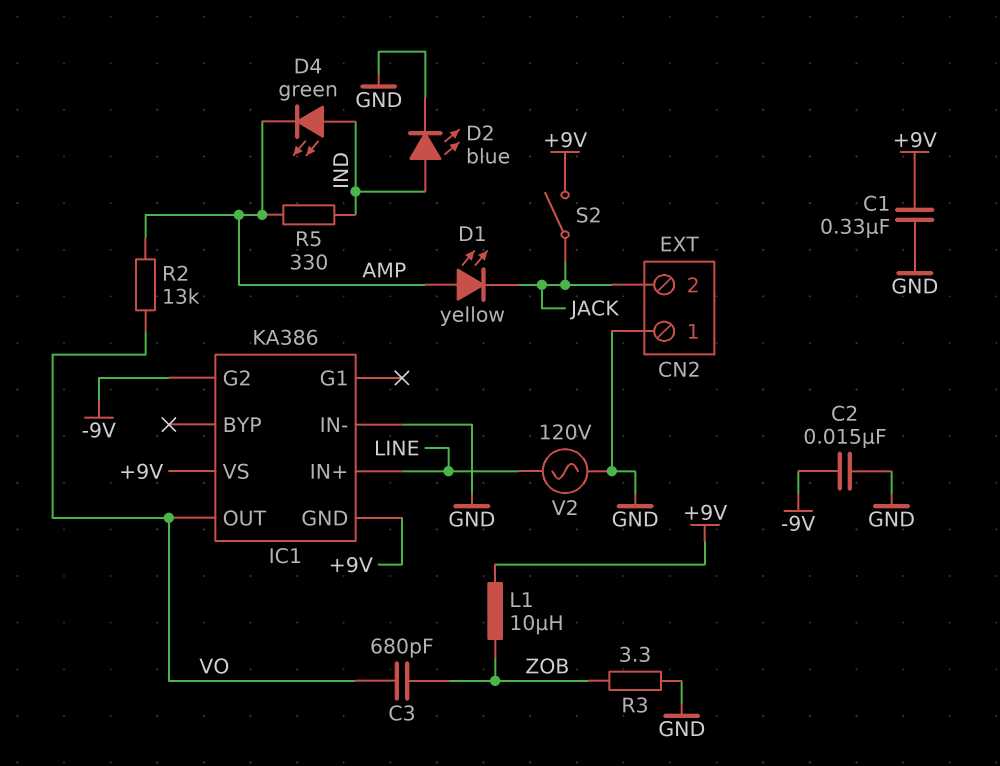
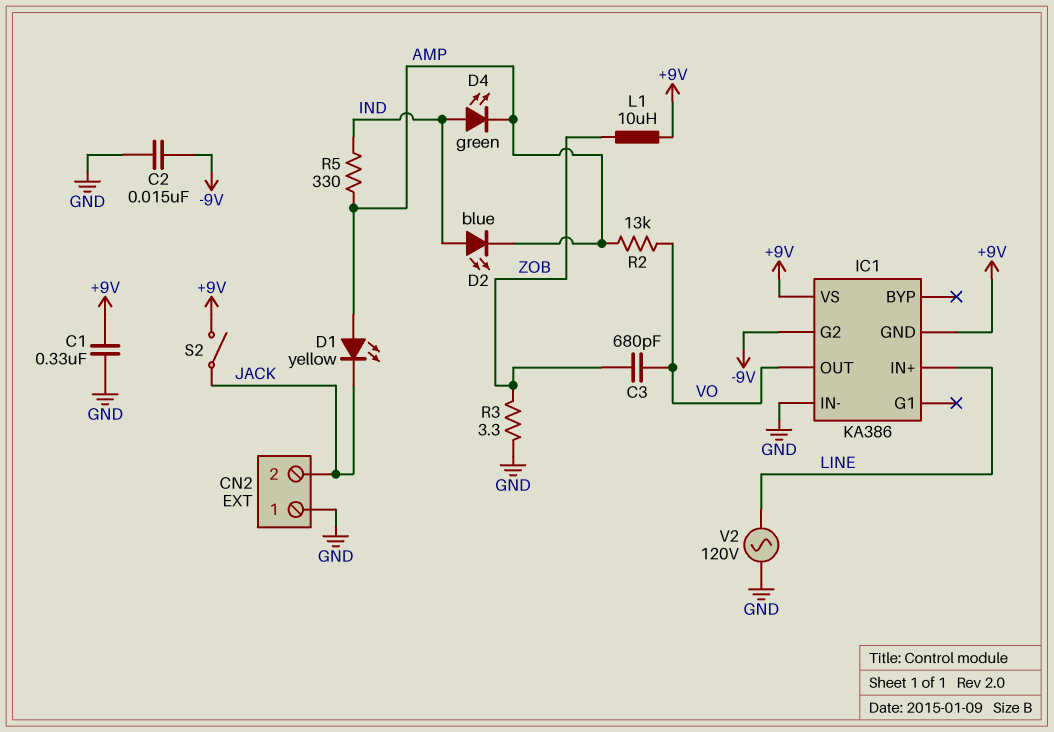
D2: LED blue (A IND, K GND) -> LED blue (A IND, K AMP)

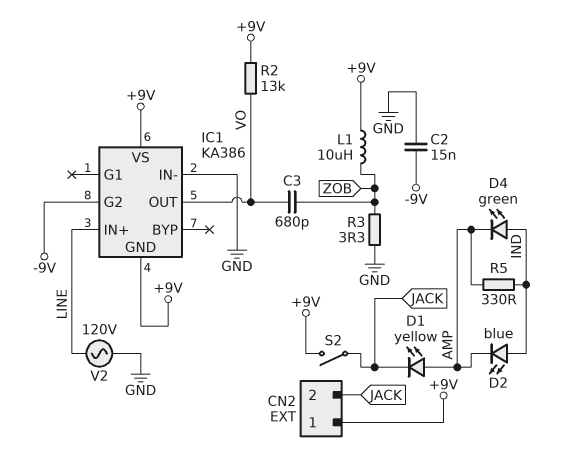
C1: 330nF (+9V, GND) -> none
CN2 pin 1: GND -> +9V
R2: 13k (AMP, VO) -> 13k (+9V, VO)

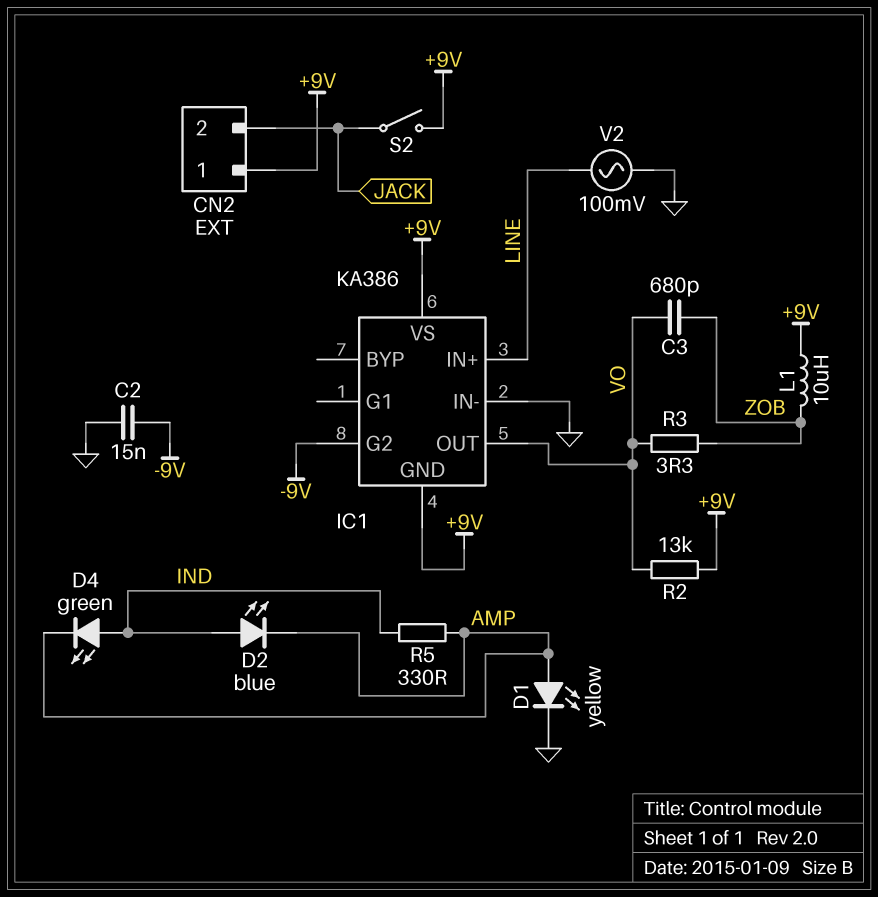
D1: LED yellow (A AMP, K JACK) -> LED yellow (A AMP, K GND)
R3: 3.3 (GND, ZOB) -> 3.3 (VO, ZOB)
V2: AC 120V (GND, LINE) -> AC 100mV (GND, LINE)

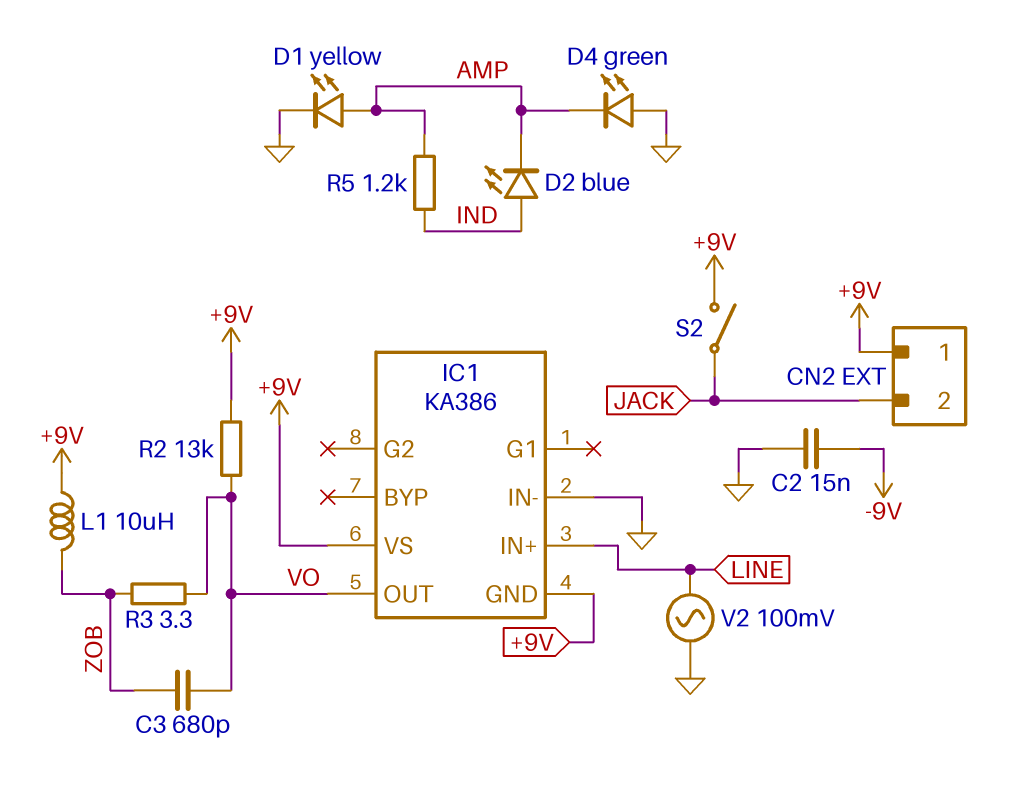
D4: LED green (A IND, K AMP) -> LED green (A GND, K AMP)
IC1 pin G2: -9V -> none
R5: 330 (AMP, IND) -> 1.2k (AMP, IND)

